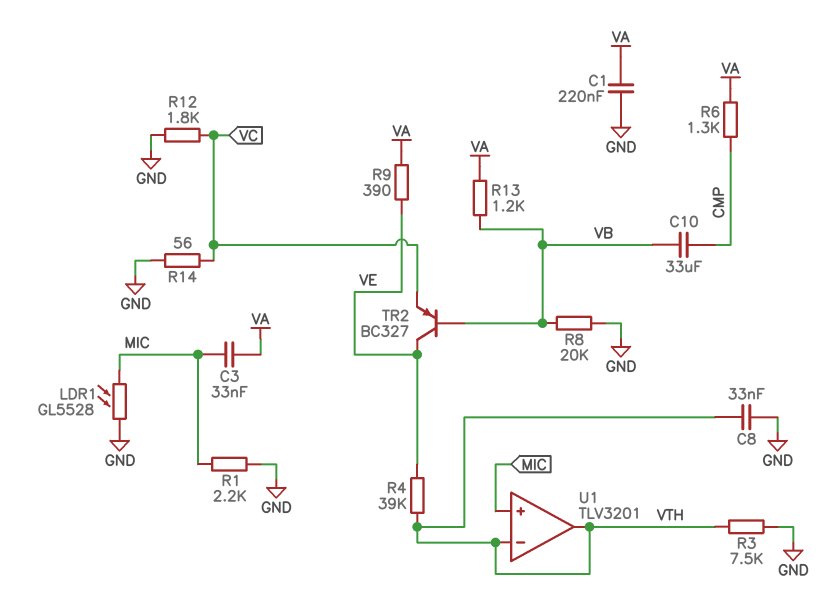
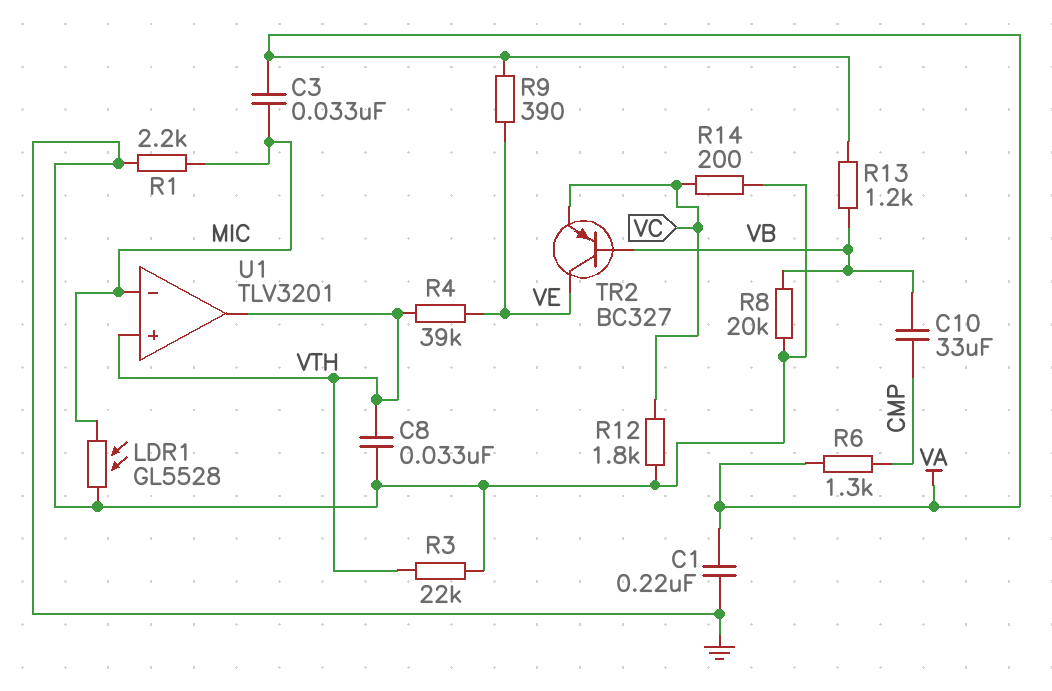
R3: 7.5k (GND, VTH) -> 22k (GND, VTH)
R14: 56 (GND, VC) -> 200 (GND, VC)
U1 pin in+: MIC -> VTH
U1 pin in-: VTH -> MIC

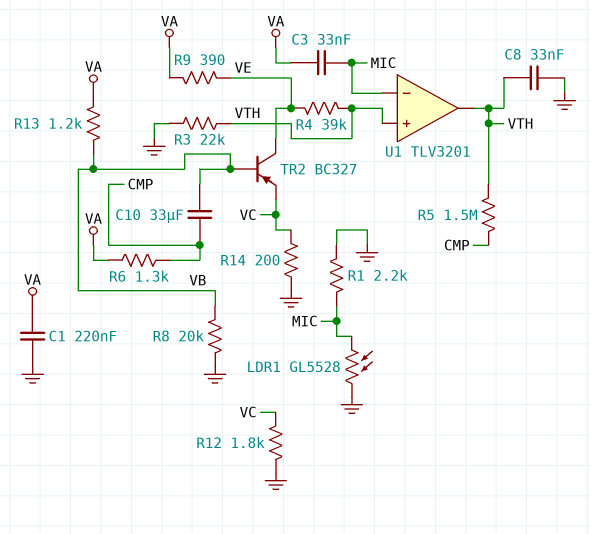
R5: none -> 1.5M (CMP, VTH)

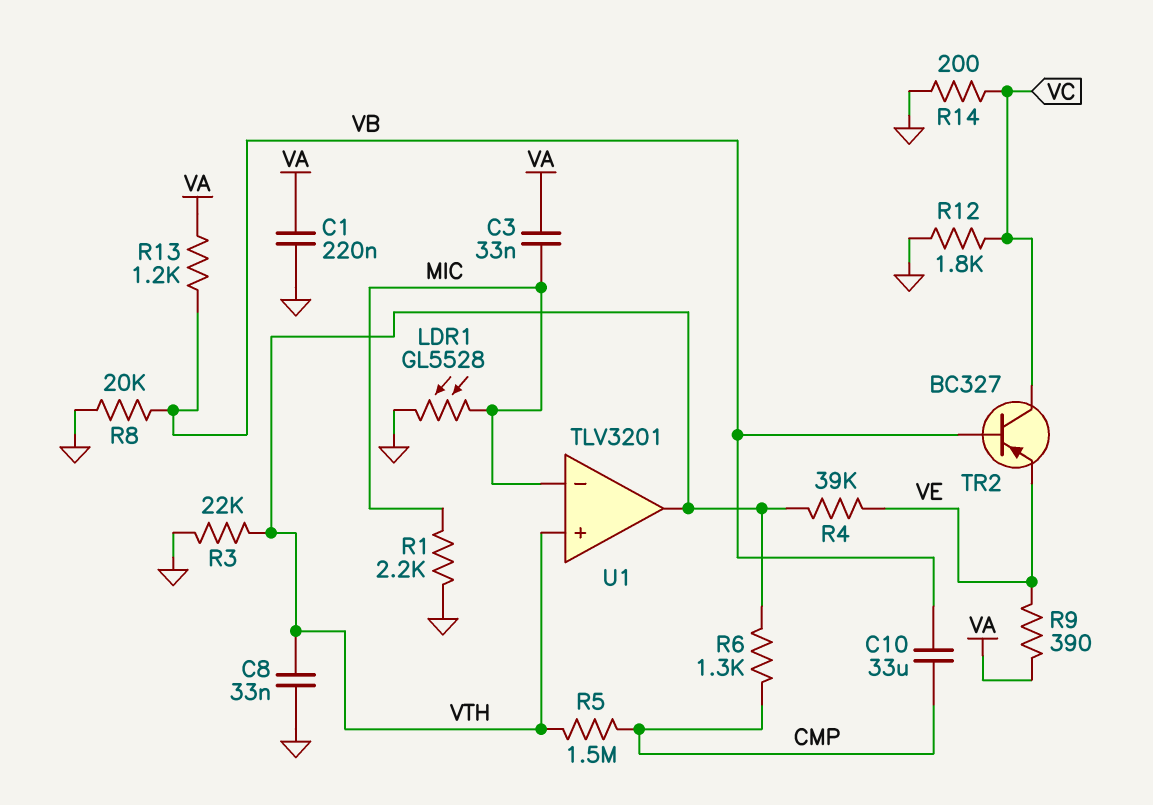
R6: 1.3k (CMP, VA) -> 1.3k (CMP, VTH)
TR2: PNP BC327 (B VB, C VE, E VC) -> PNP BC327 (B VB, C VC, E VE)

